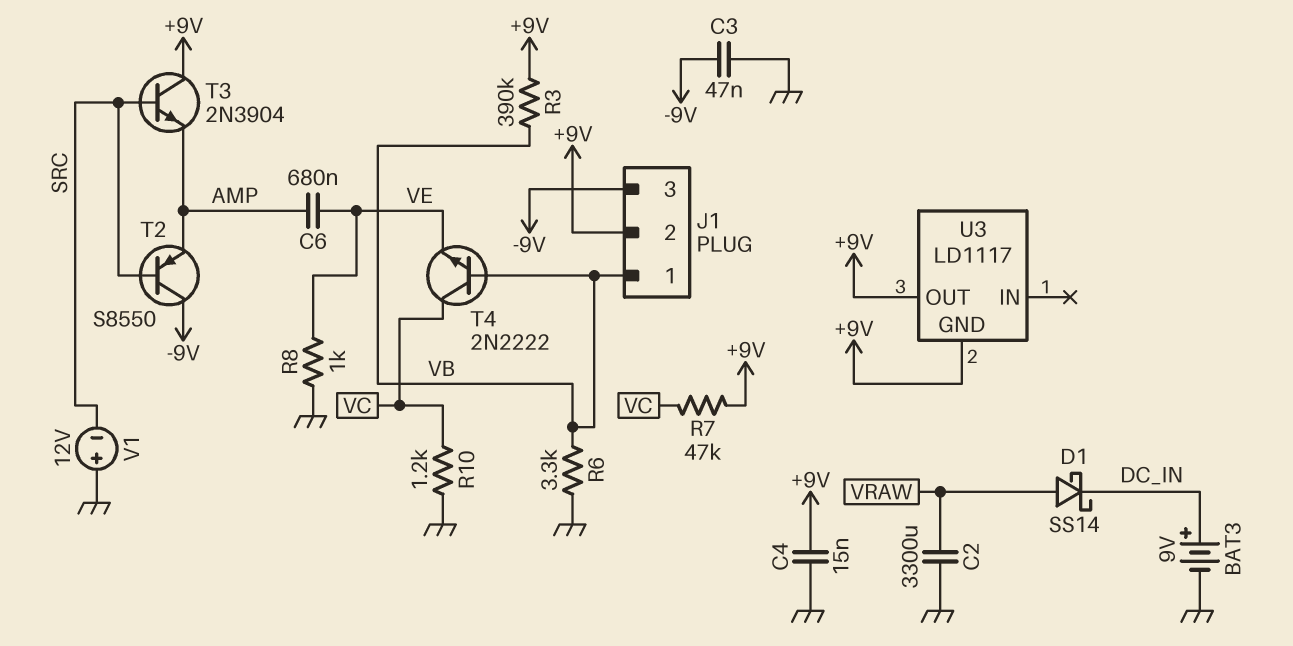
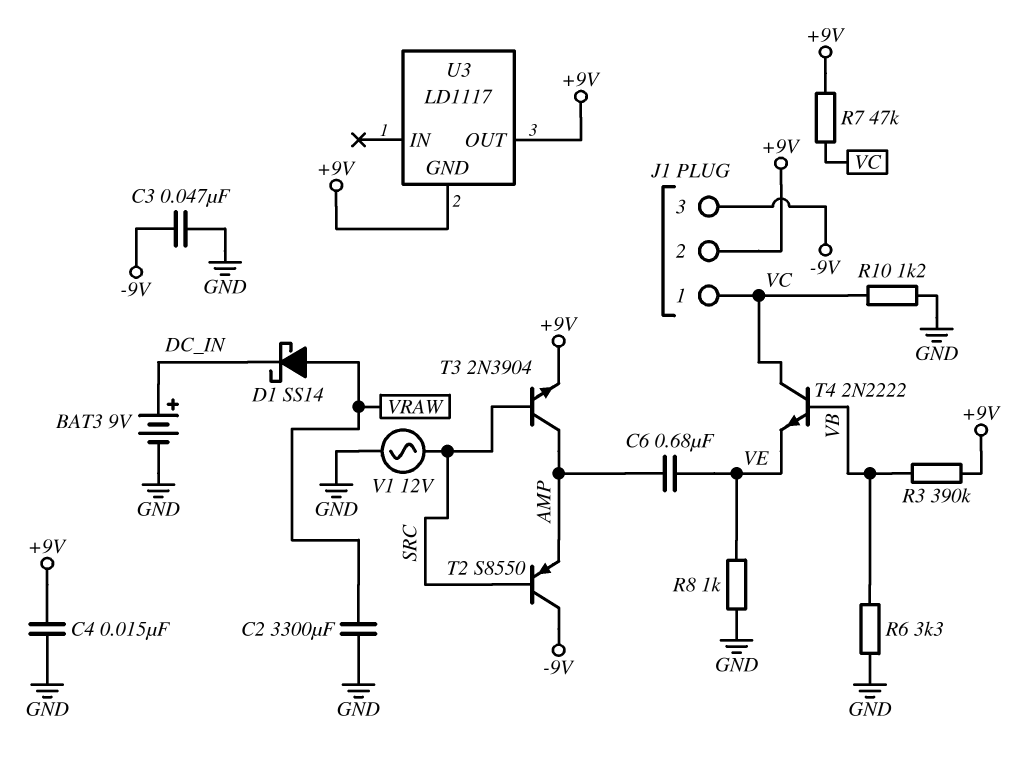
J1 pin 1: VB -> VC
T3: NPN 2N3904 (B SRC, C +9V, E AMP) -> NPN 2N3904 (B SRC, C AMP, E +9V)
V1: 12V (plus GND, minus SRC) -> AC 12V (GND, SRC)

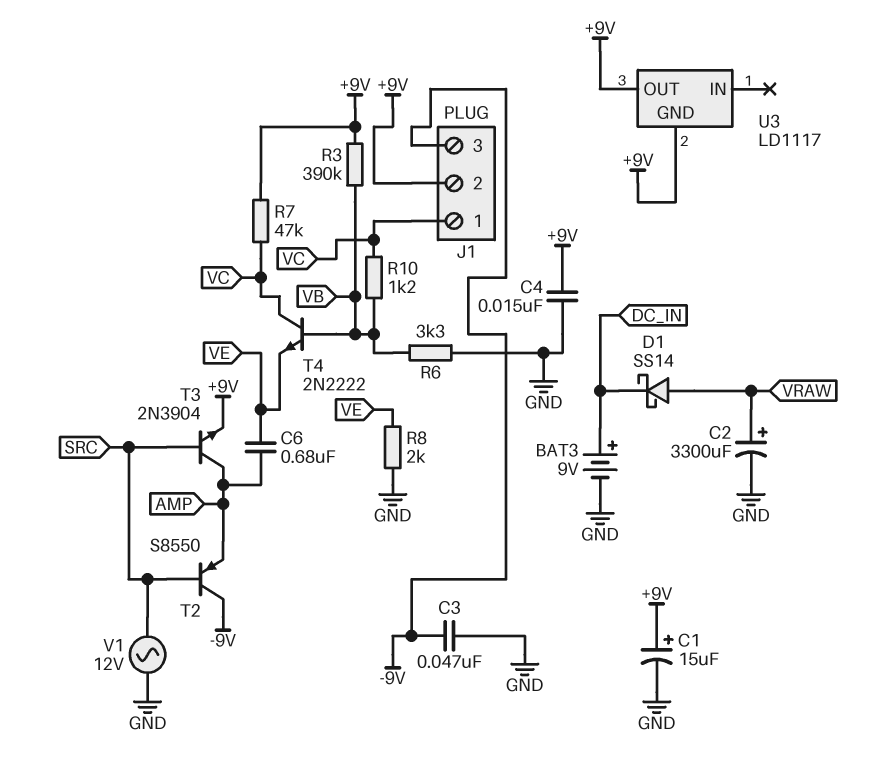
C1: none -> 15uF (plus +9V, minus GND)
C2: 3300uF (GND, VRAW) -> 3300uF (plus VRAW, minus GND)
R8: 1k (GND, VE) -> 2k (GND, VE)
R10: 1.2k (GND, VC) -> 1.2k (VB, VC)

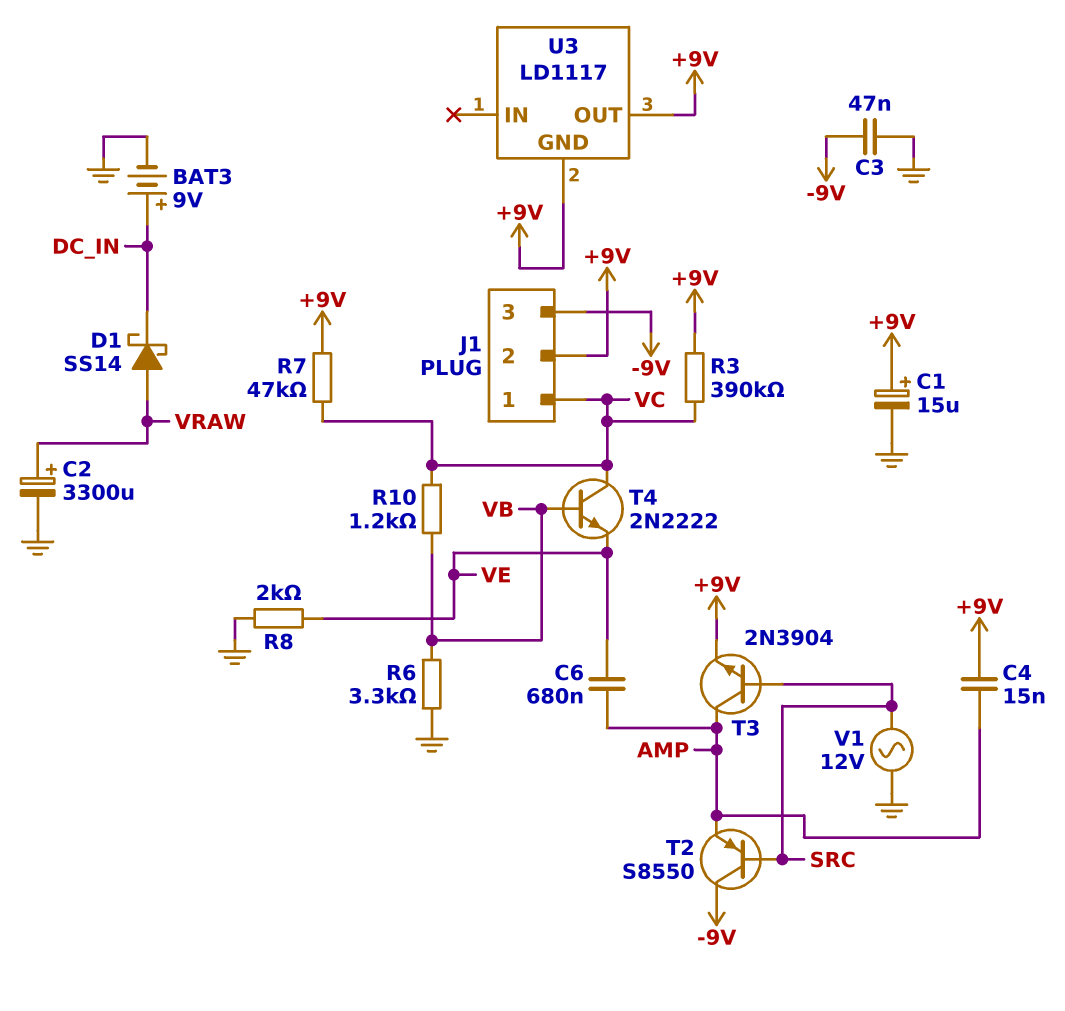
C4: 15nF (+9V, GND) -> 15nF (+9V, AMP)
R3: 390k (+9V, VB) -> 390k (+9V, VC)

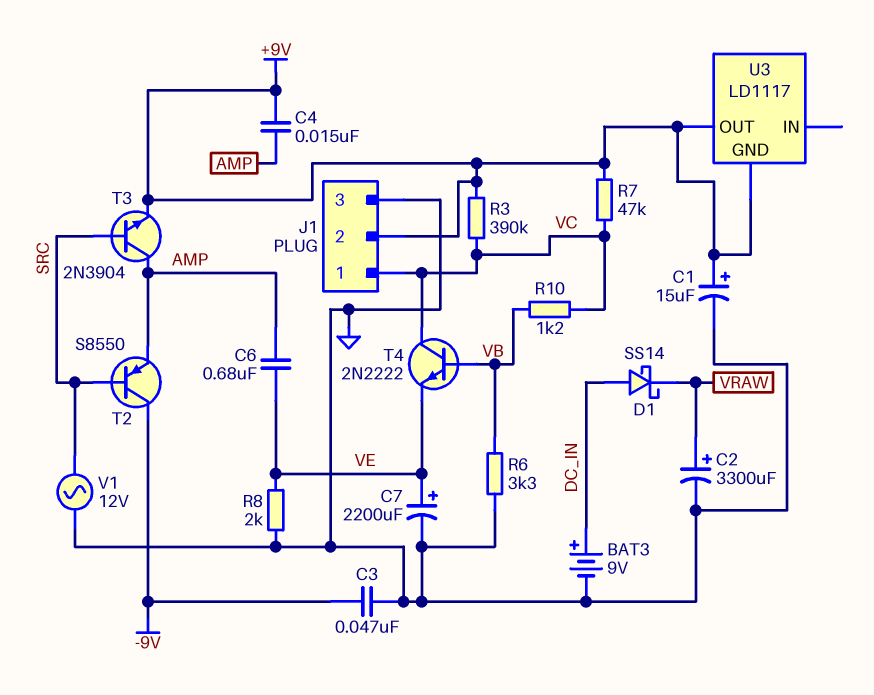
C7: none -> 2200uF (plus VE, minus GND)
D1: schottky SS14 (A VRAW, K DC_IN) -> schottky SS14 (A DC_IN, K VRAW)
J1 pin 3: -9V -> GND

